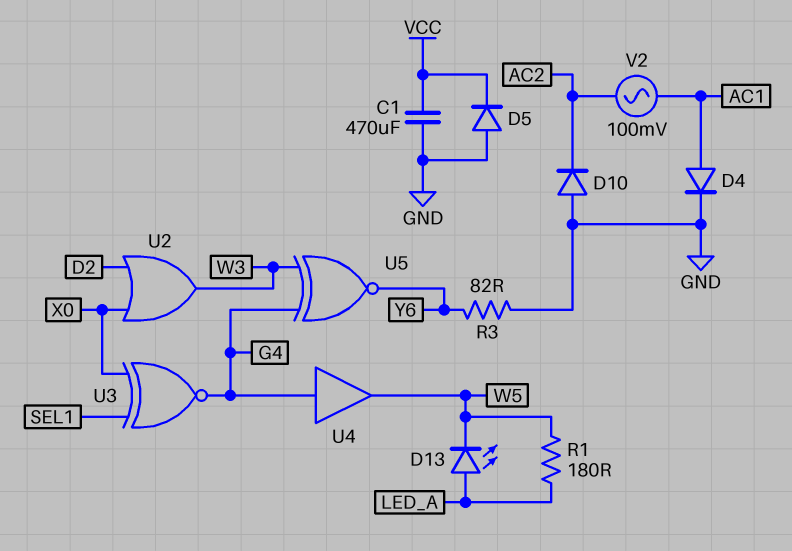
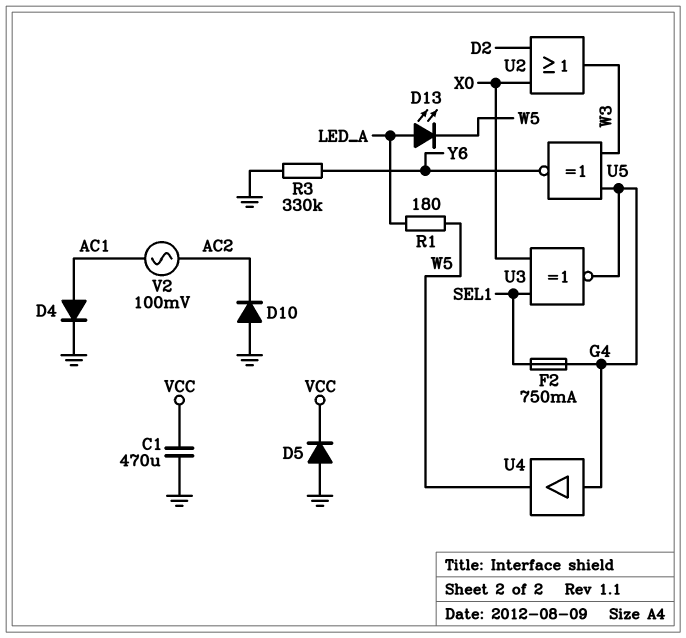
F2: none -> 750mA (G4, SEL1)
R3: 82 (GND, Y6) -> 330k (GND, Y6)

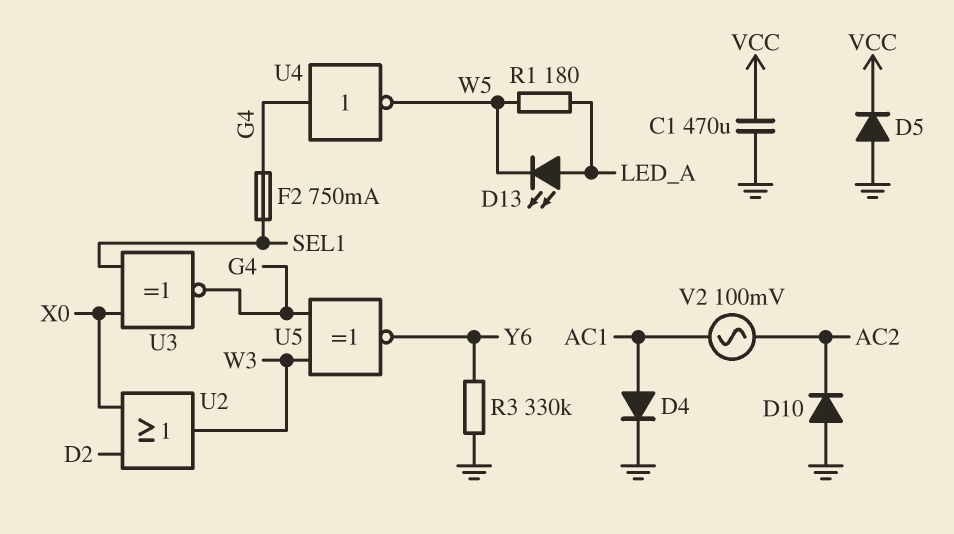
U4: buffer (in G4, out W5) -> NOT (in G4, out W5)

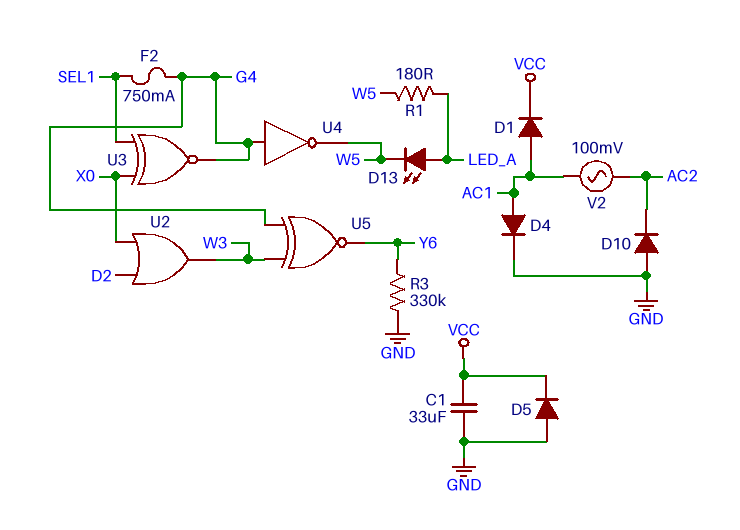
C1: 470uF (GND, VCC) -> 33uF (GND, VCC)
D1: none -> diode (A AC1, K VCC)

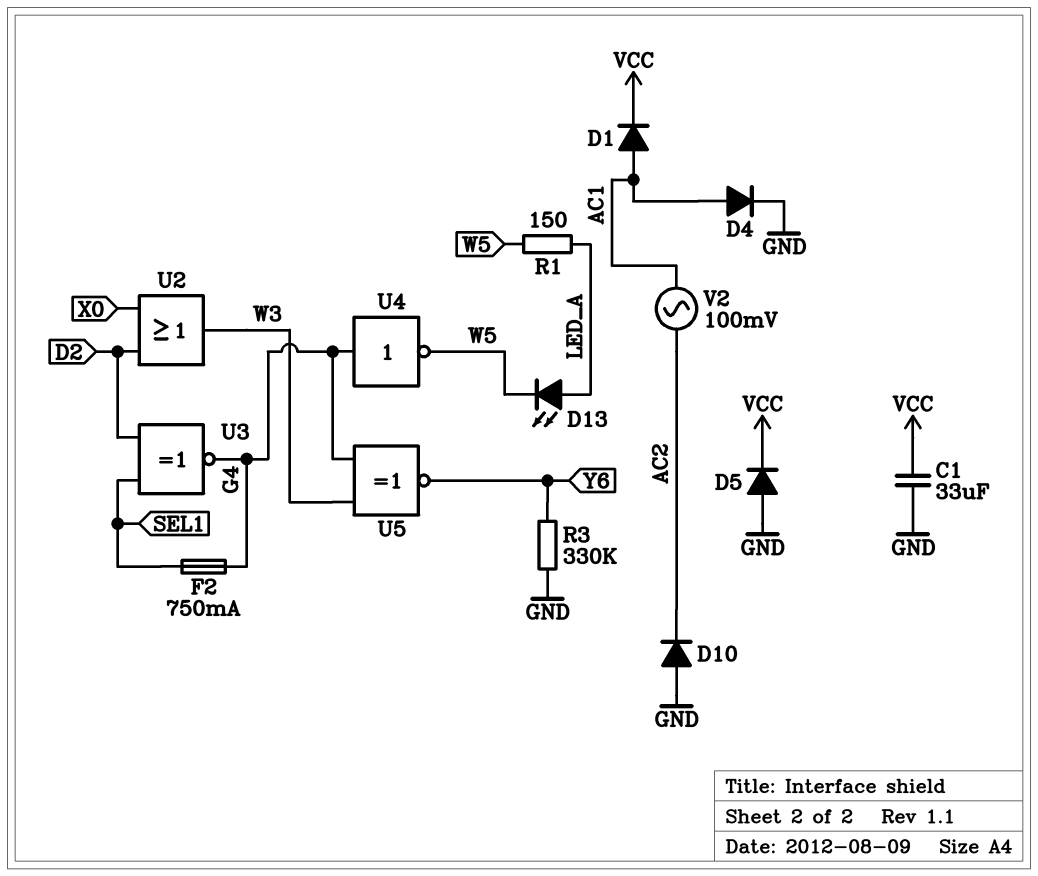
R1: 180 (LED_A, W5) -> 150 (LED_A, W5)
U3: XNOR (in SEL1, in X0, out G4) -> XNOR (in D2, in SEL1, out G4)

